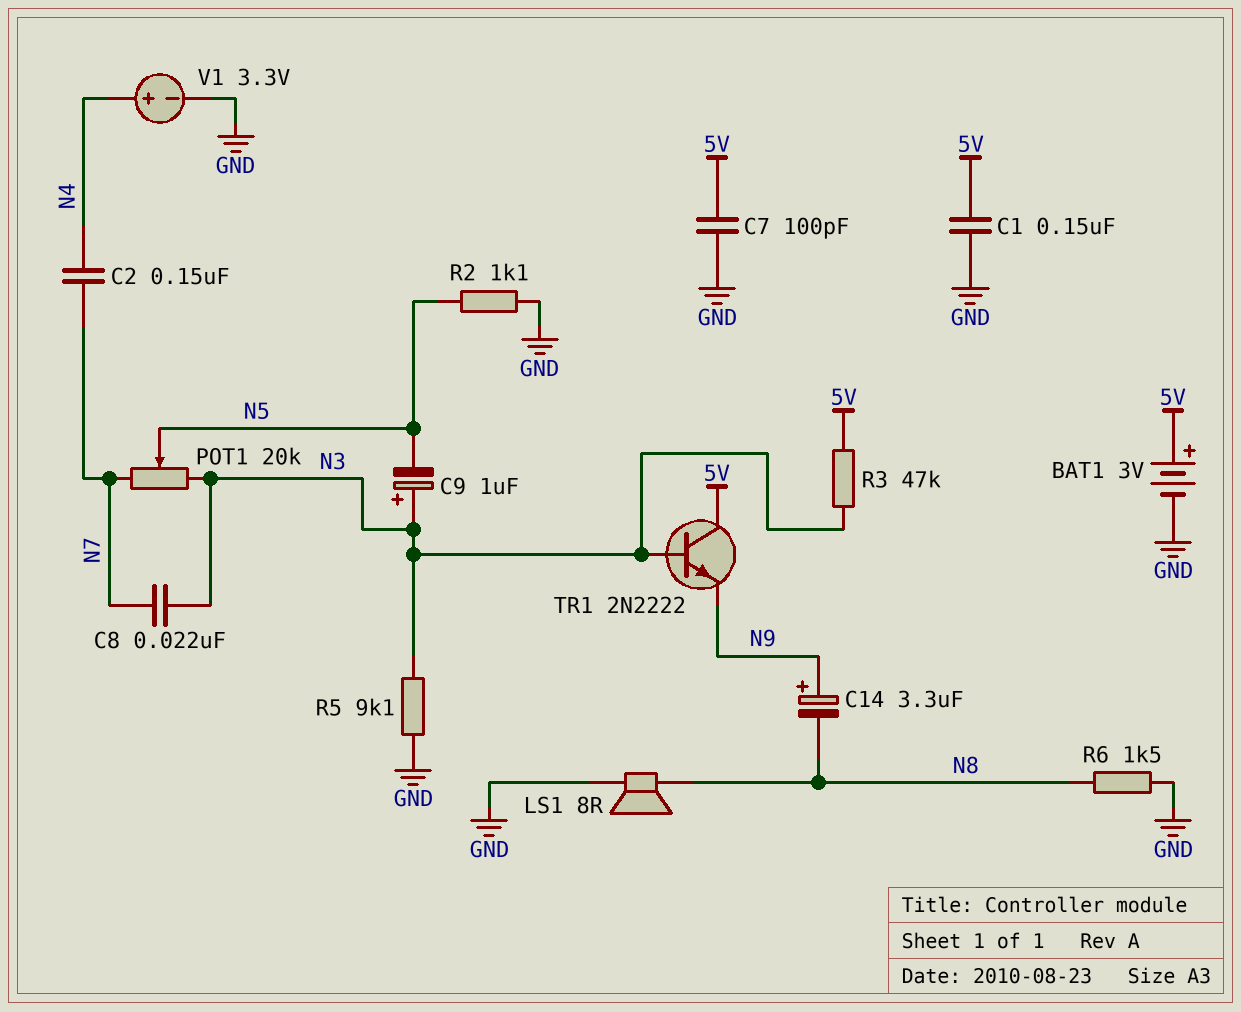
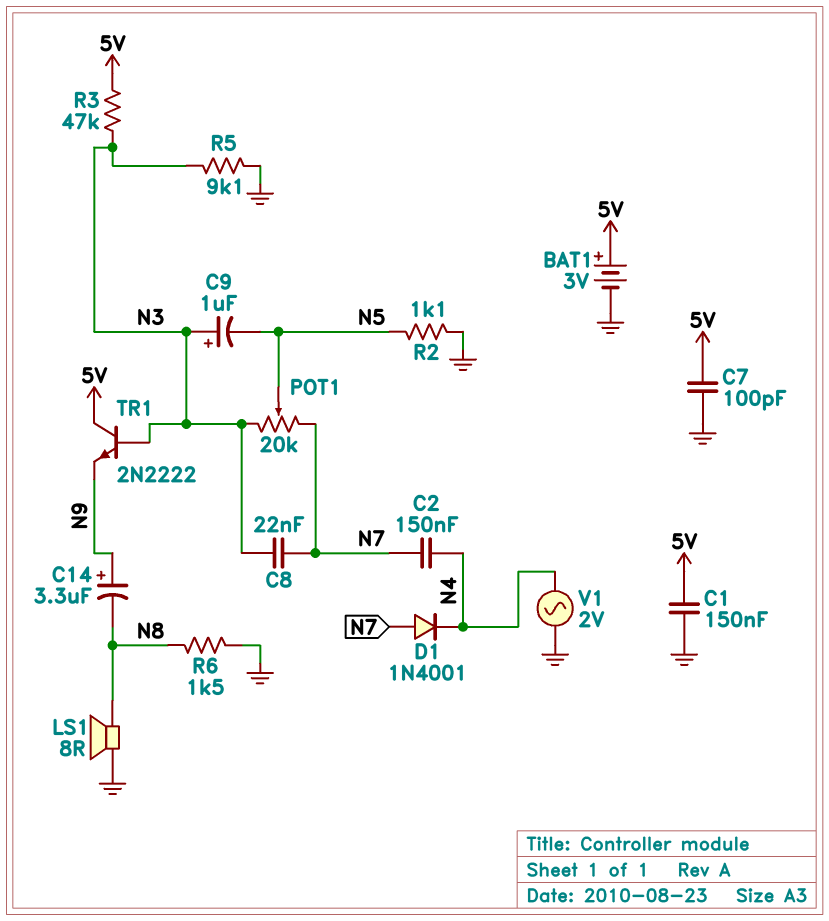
D1: none -> diode 1N4001 (A N7, K N4)
V1: 3.3V (plus N4, minus GND) -> AC 2V (GND, N4)

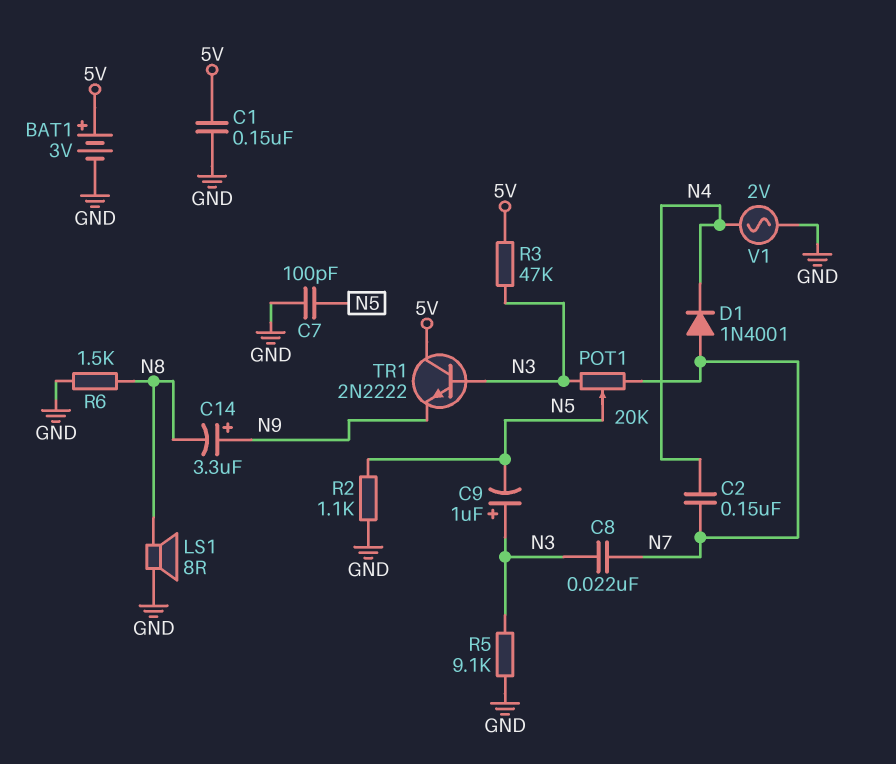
C7: 100pF (5V, GND) -> 100pF (GND, N5)

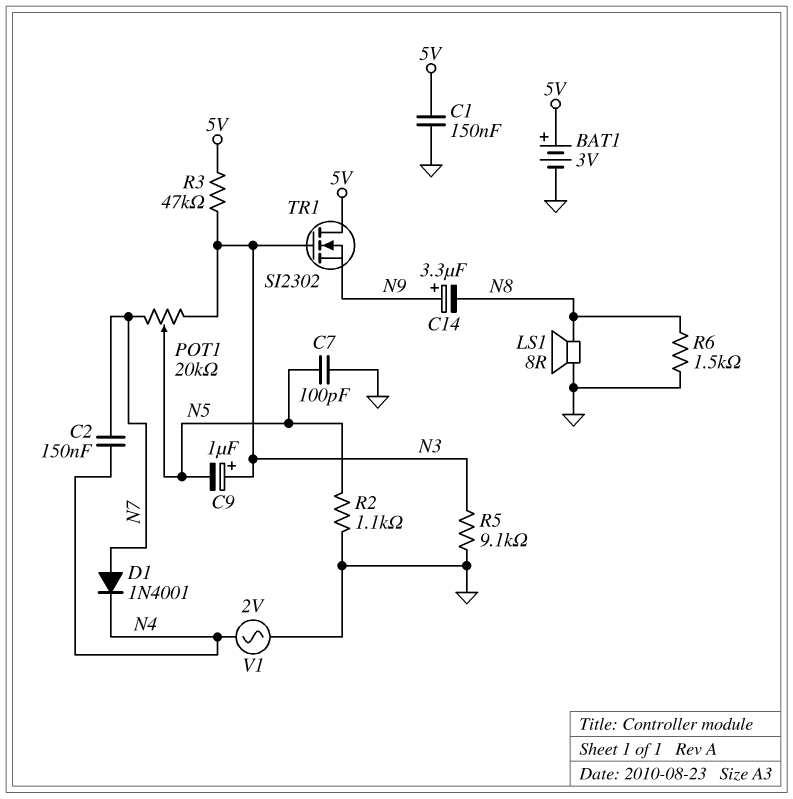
C8: 22nF (N3, N7) -> none
TR1: NPN 2N2222 (B N3, C 5V, E N9) -> NMOS SI2302 (G N3, D 5V, S N9)

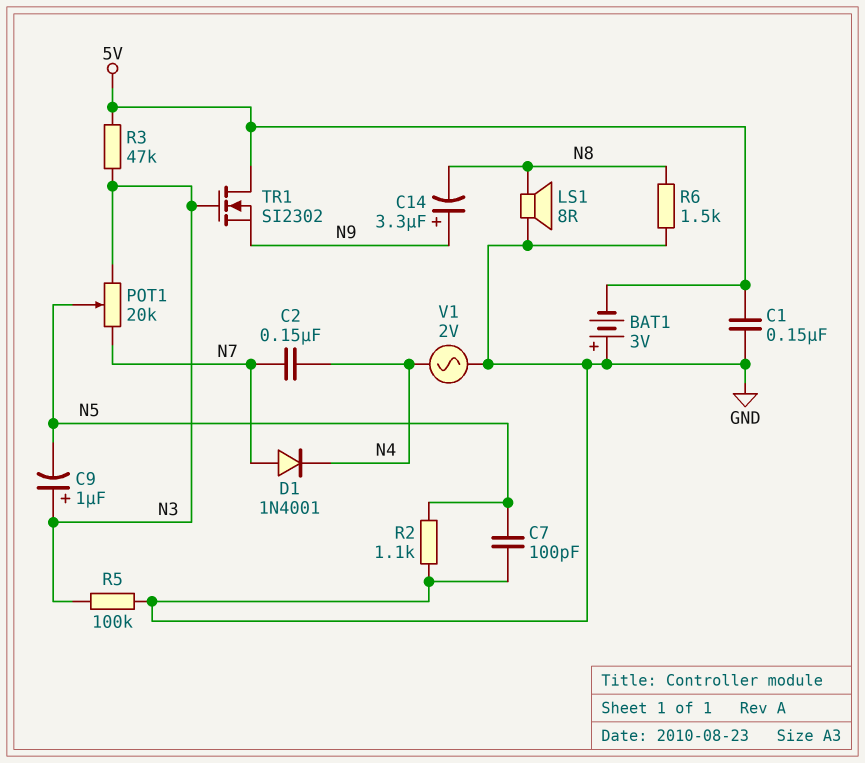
BAT1: 3V (plus 5V, minus GND) -> 3V (plus GND, minus 5V)
R5: 9.1k (GND, N3) -> 100k (GND, N3)

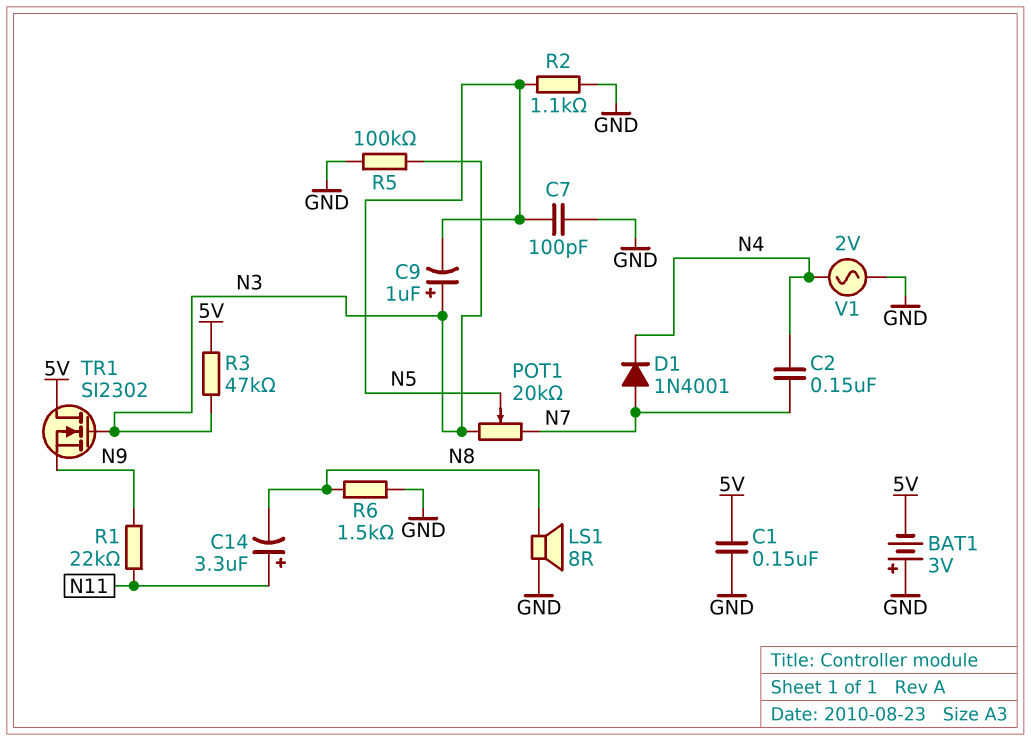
C14: 3.3uF (plus N9, minus N8) -> 3.3uF (plus N11, minus N8)
R1: none -> 22k (N9, N11)

